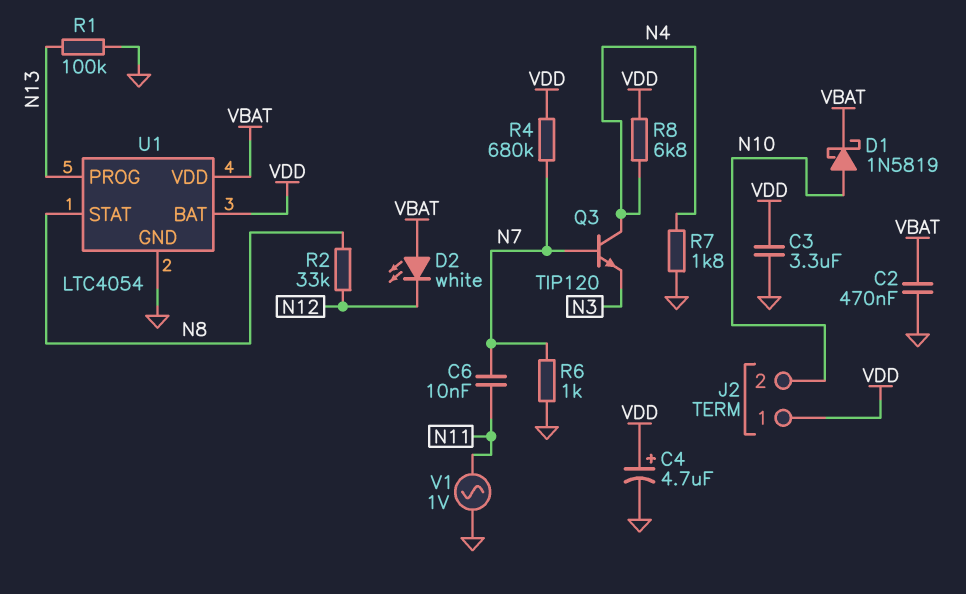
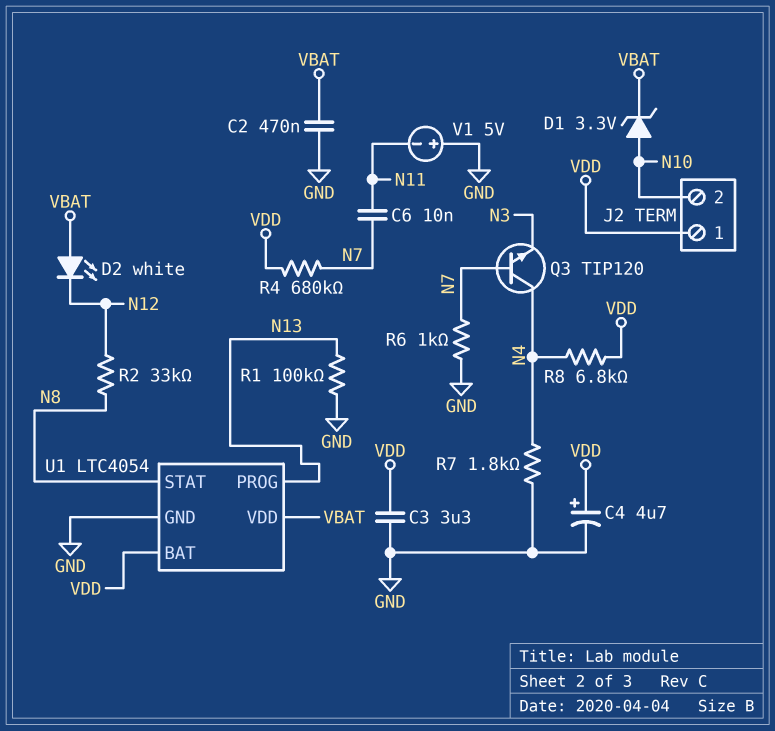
D1: schottky 1N5819 (A N10, K VBAT) -> zener 3.3V (A N10, K VBAT)
V1: AC 1V (GND, N11) -> 5V (plus GND, minus N11)

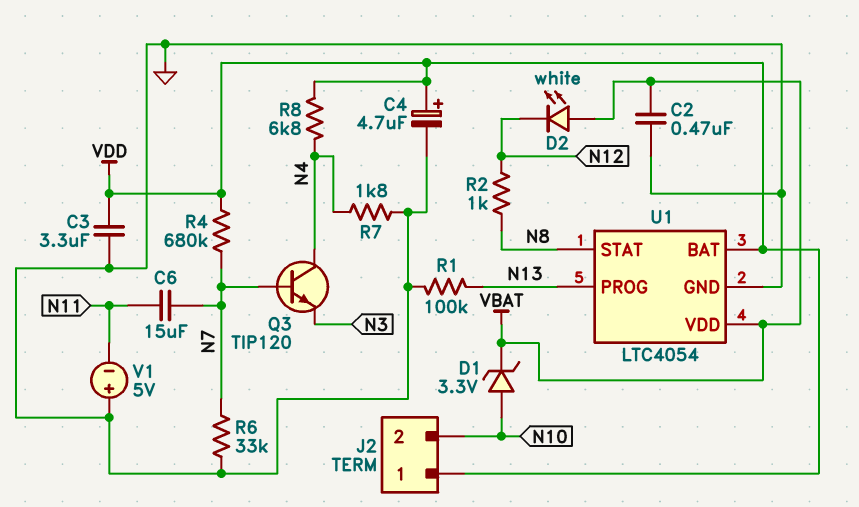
C6: 10nF (N7, N11) -> 15uF (N7, N11)
R2: 33k (N8, N12) -> 1k (N8, N12)
R6: 1k (GND, N7) -> 33k (GND, N7)

